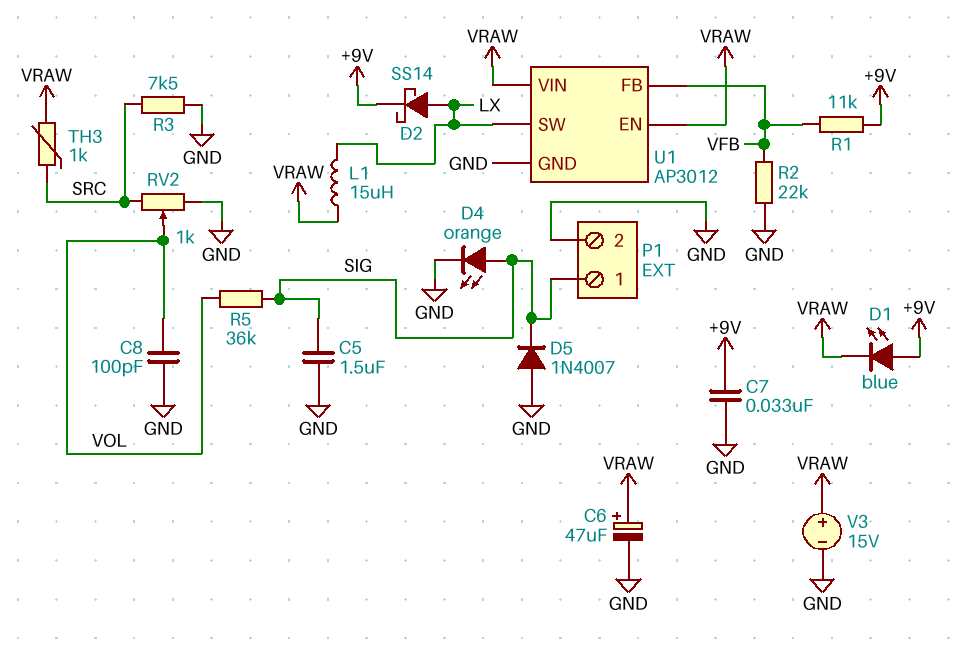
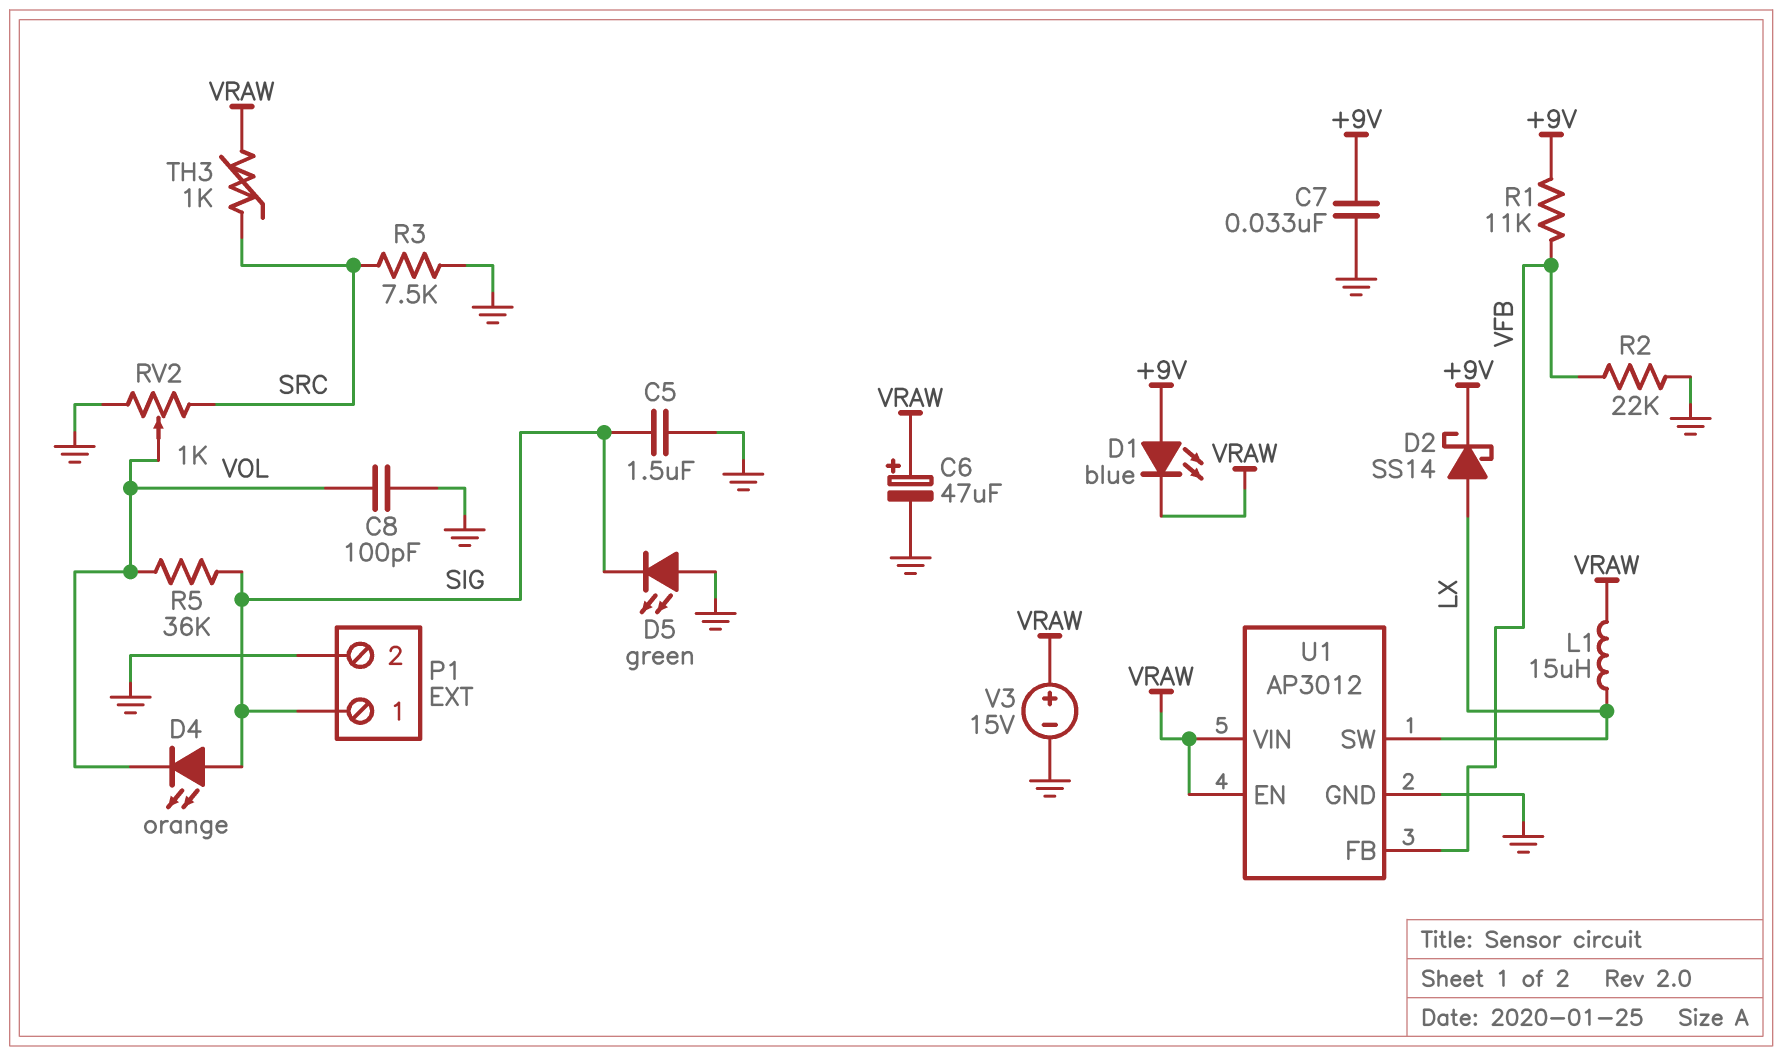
D4: LED orange (A SIG, K GND) -> LED orange (A SIG, K VOL)
D5: diode 1N4007 (A GND, K SIG) -> LED green (A GND, K SIG)

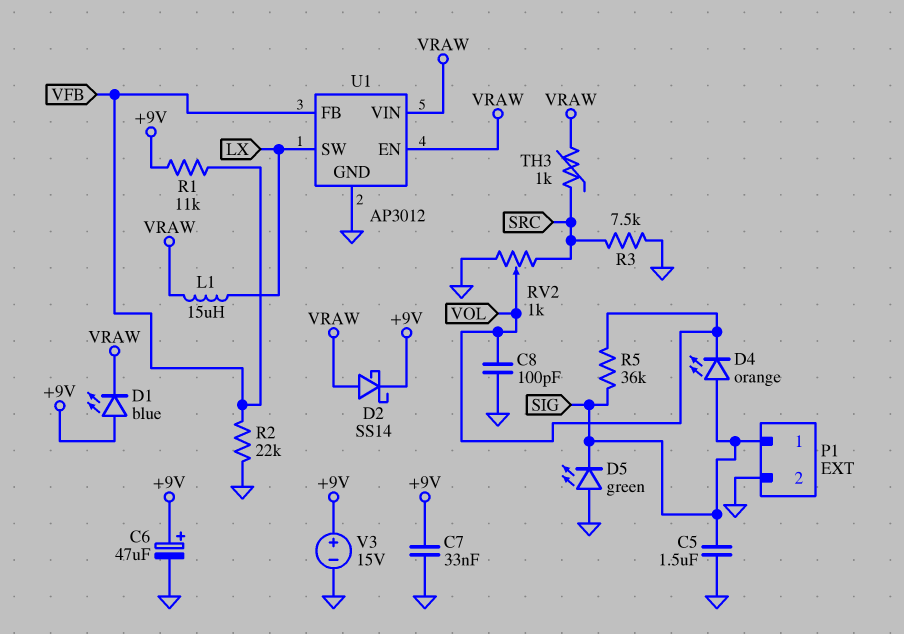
C6: 47uF (plus VRAW, minus GND) -> 47uF (plus +9V, minus GND)
D2: schottky SS14 (A LX, K +9V) -> schottky SS14 (A VRAW, K +9V)
V3: 15V (plus VRAW, minus GND) -> 15V (plus +9V, minus GND)

